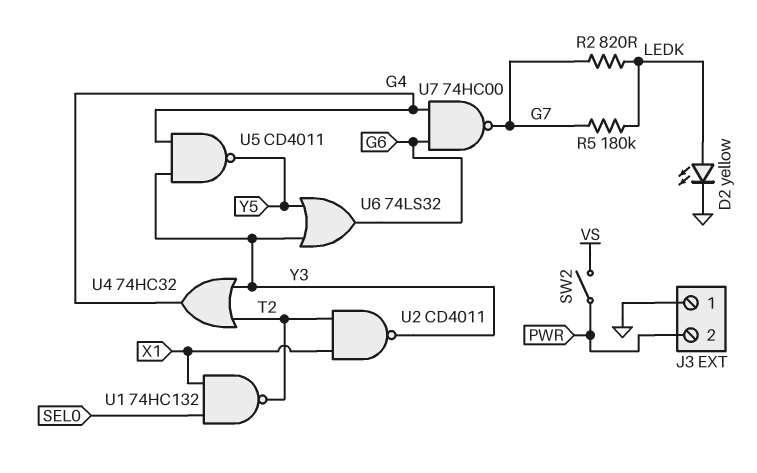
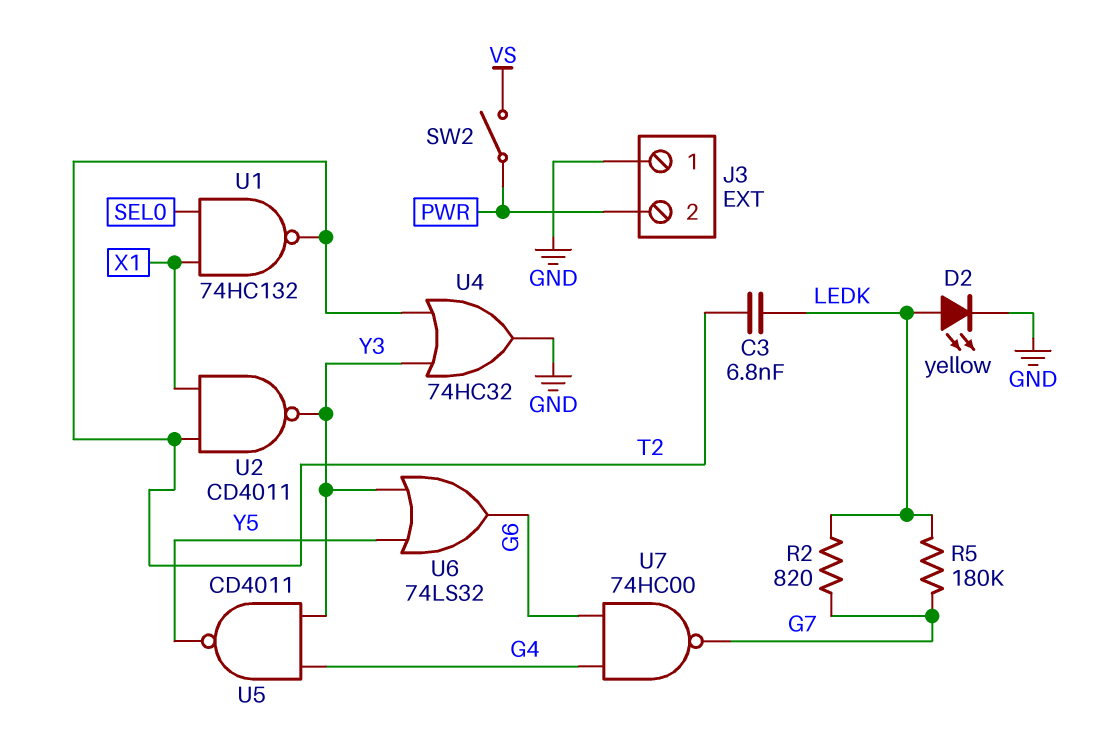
C3: none -> 6.8nF (LEDK, T2)
U4: OR 74HC32 (in T2, in Y3, out G4) -> OR 74HC32 (in T2, in Y3, out GND)

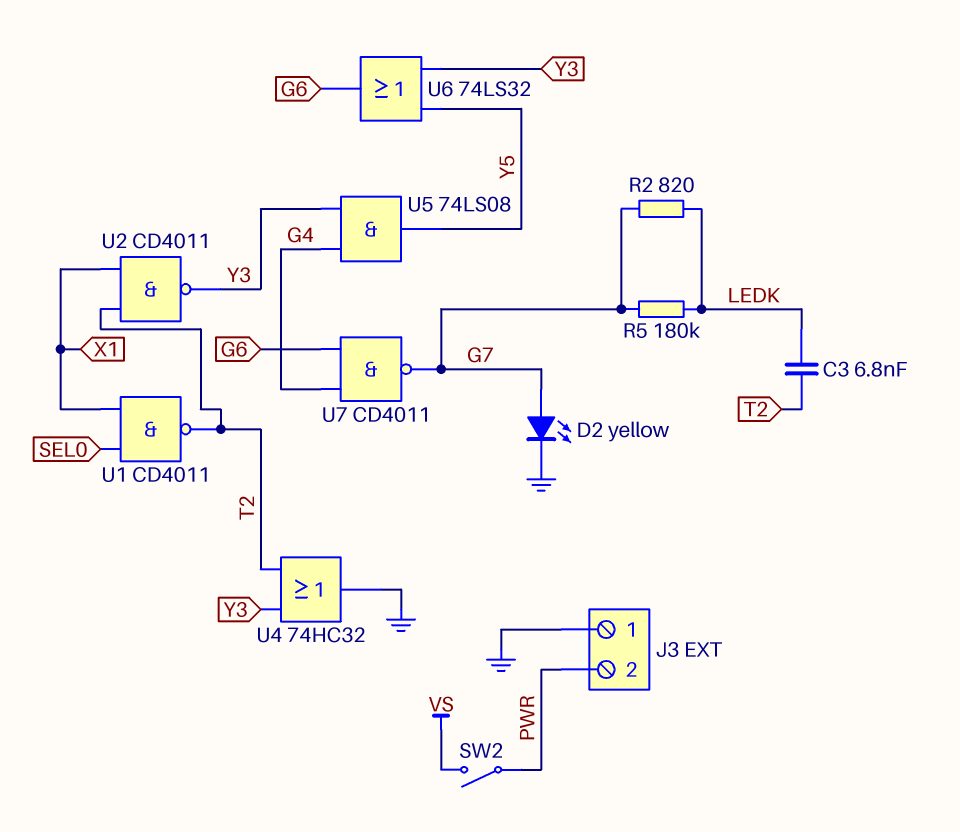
D2: LED yellow (A LEDK, K GND) -> LED yellow (A G7, K GND)
U1: NAND 74HC132 (in SEL0, in X1, out T2) -> NAND CD4011 (in SEL0, in X1, out T2)
U5: NAND CD4011 (in G4, in Y3, out Y5) -> AND 74LS08 (in G4, in Y3, out Y5)
U7: NAND 74HC00 (in G4, in G6, out G7) -> NAND CD4011 (in G4, in G6, out G7)

